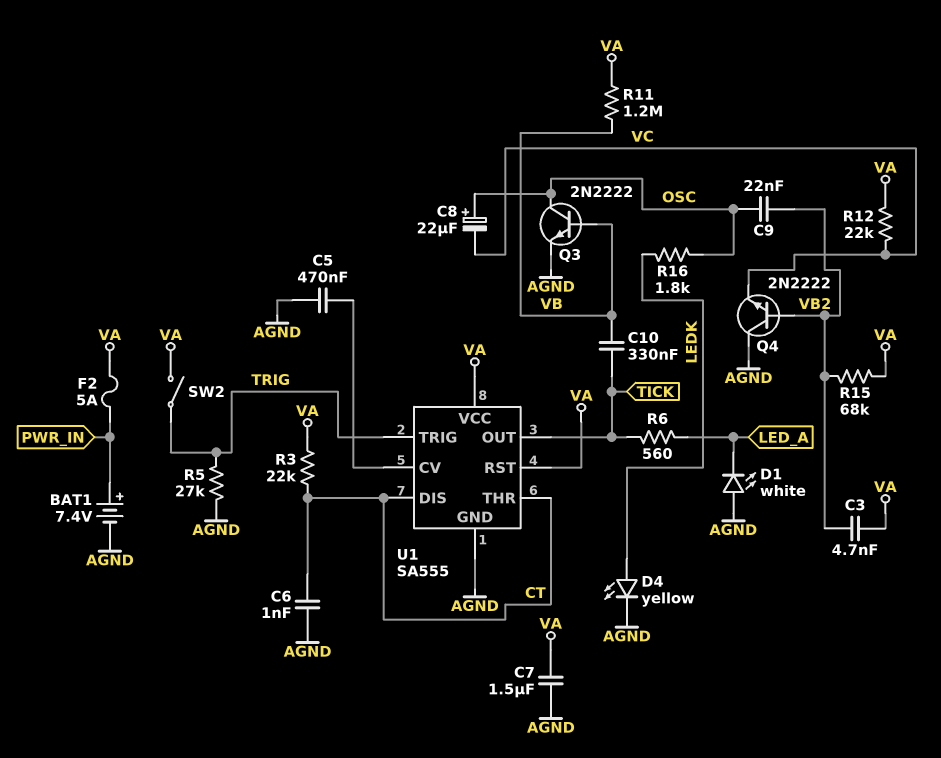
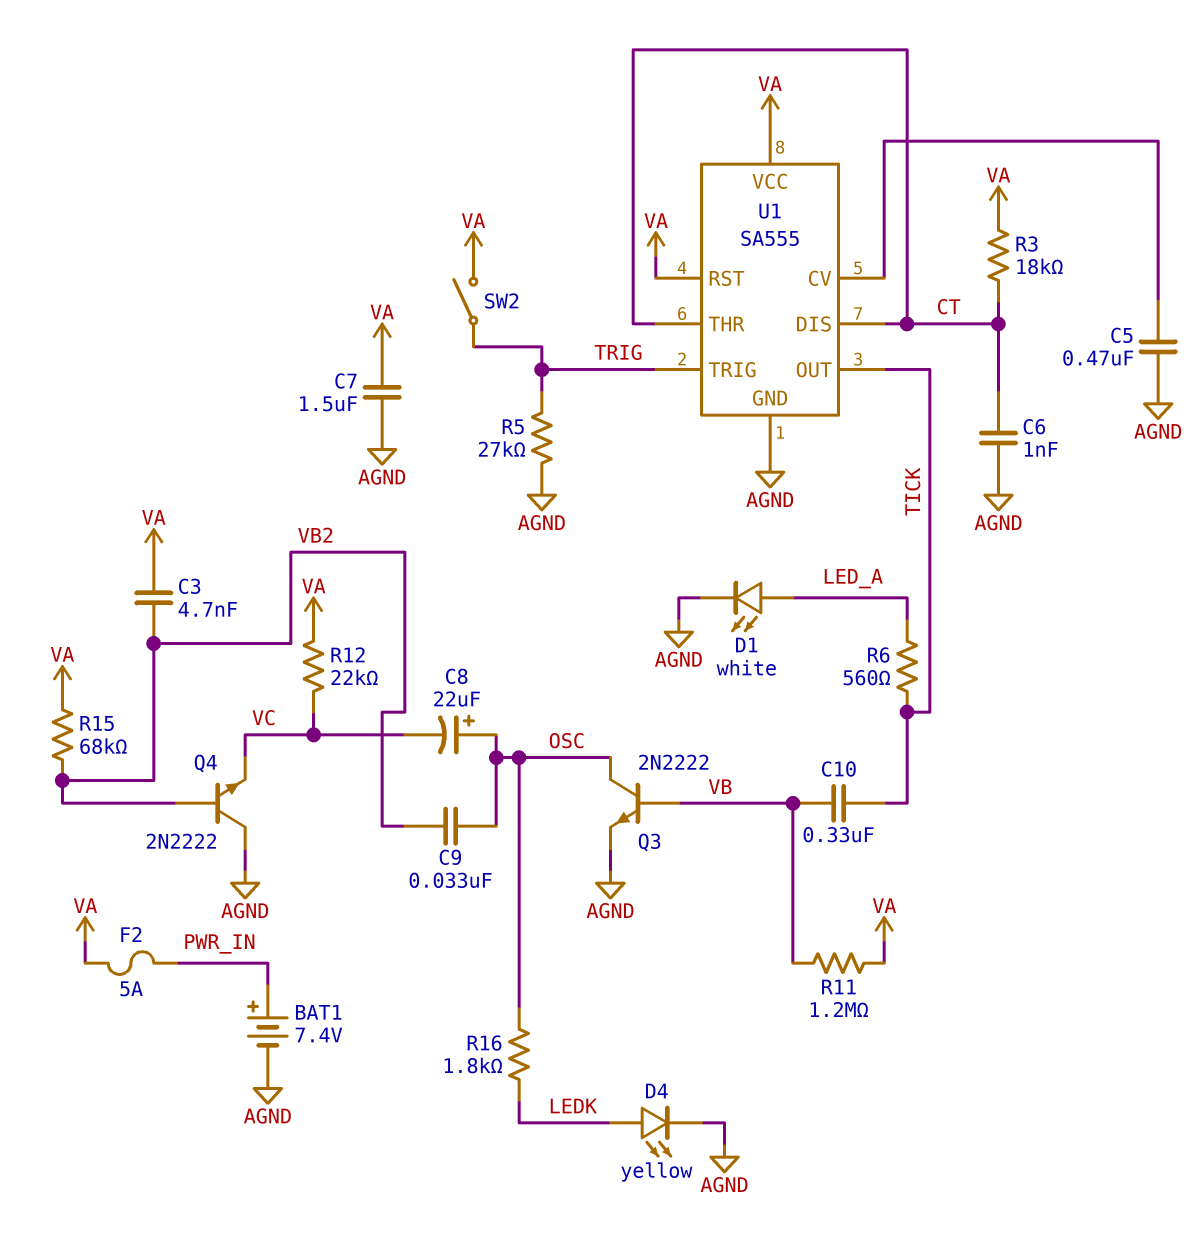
C9: 22nF (OSC, VB2) -> 33nF (OSC, VB2)
D1: LED white (A AGND, K LED_A) -> LED white (A LED_A, K AGND)
R3: 22k (CT, VA) -> 18k (CT, VA)

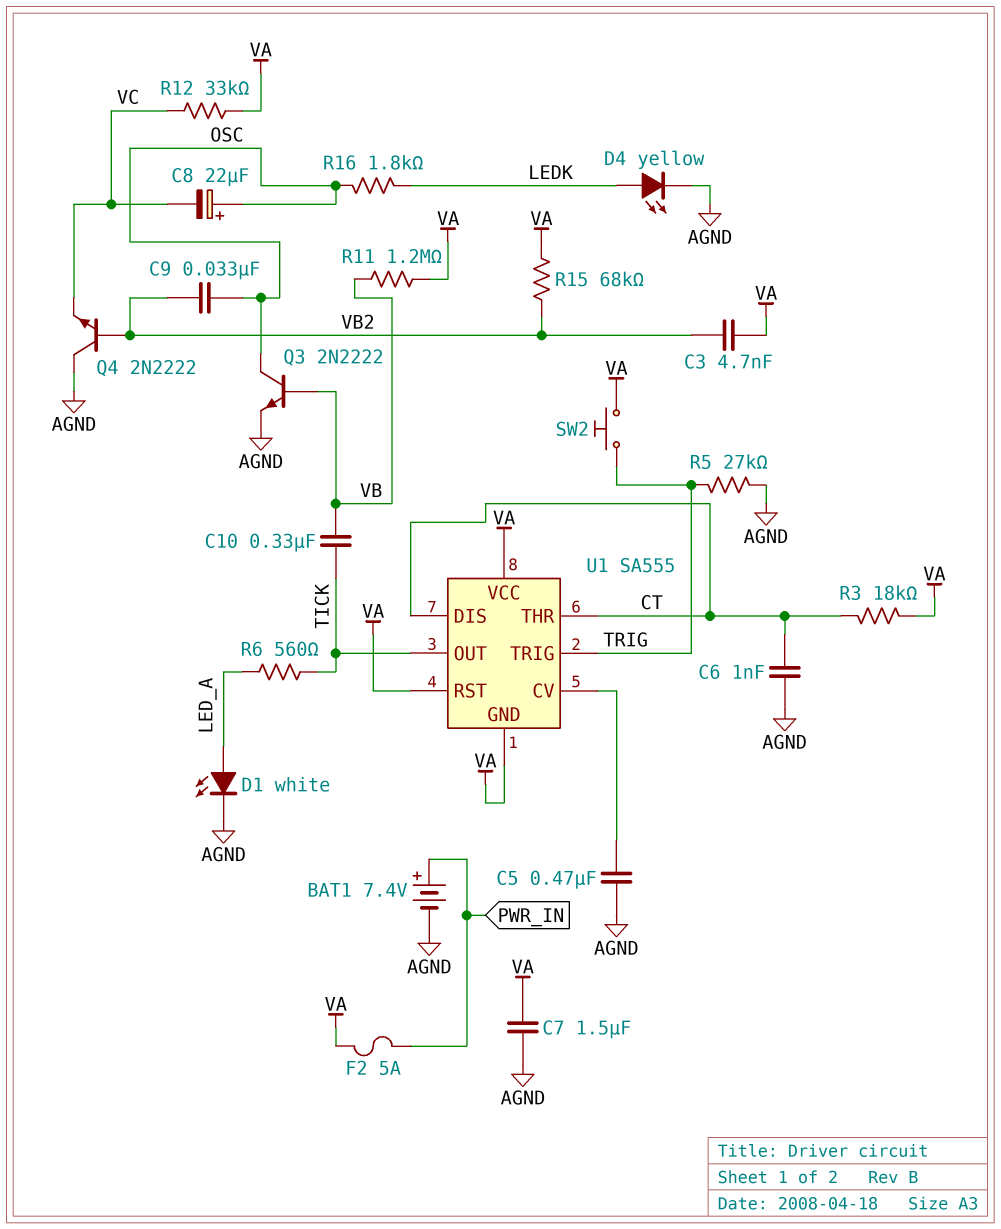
R12: 22k (VA, VC) -> 33k (VA, VC)
SW2: switch (TRIG, VA) -> button (TRIG, VA)
U1 pin GND: AGND -> VA

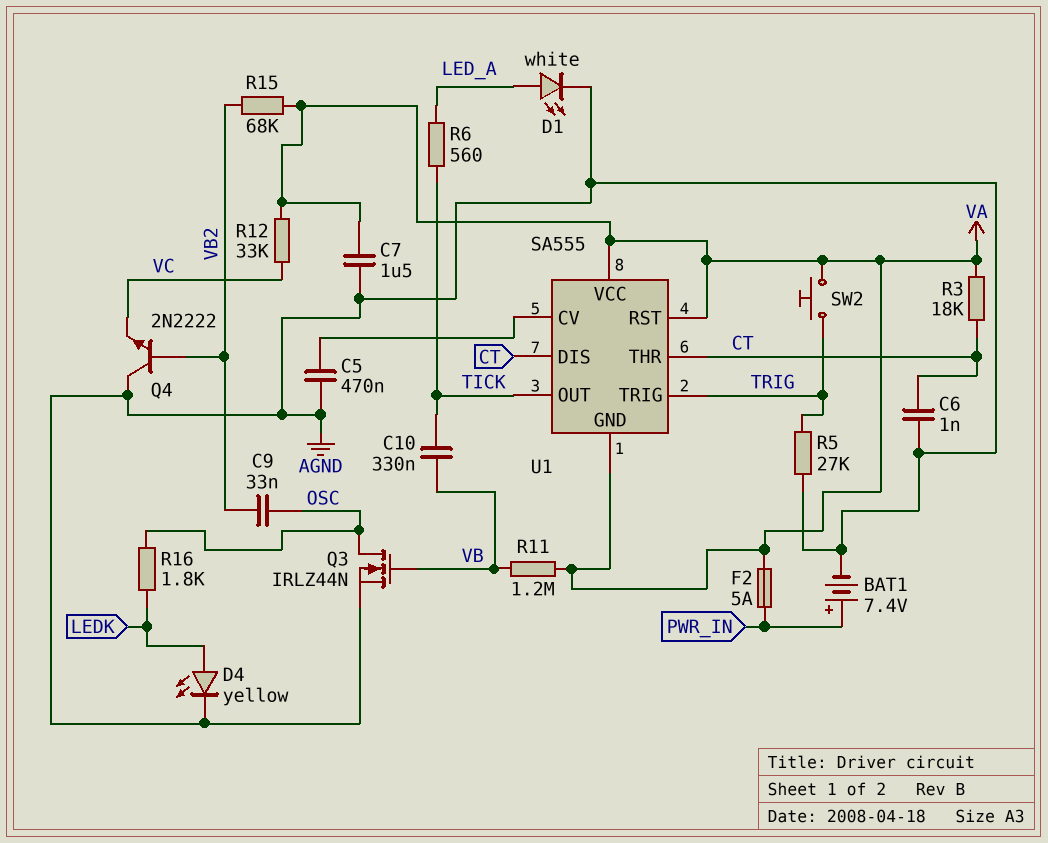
C3: 4.7nF (VA, VB2) -> none
C8: 22uF (plus OSC, minus VC) -> none
Q3: NPN 2N2222 (B VB, C OSC, E AGND) -> NMOS IRLZ44N (G VB, D OSC, S AGND)

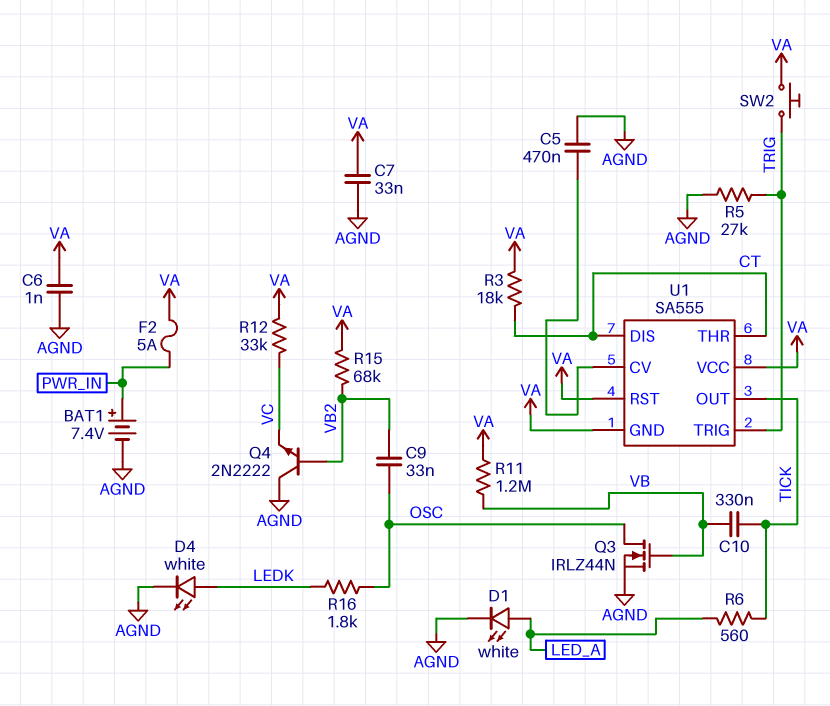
C6: 1nF (AGND, CT) -> 1nF (AGND, VA)
C7: 1.5uF (AGND, VA) -> 33nF (AGND, VA)
D4: LED yellow (A LEDK, K AGND) -> LED white (A LEDK, K AGND)

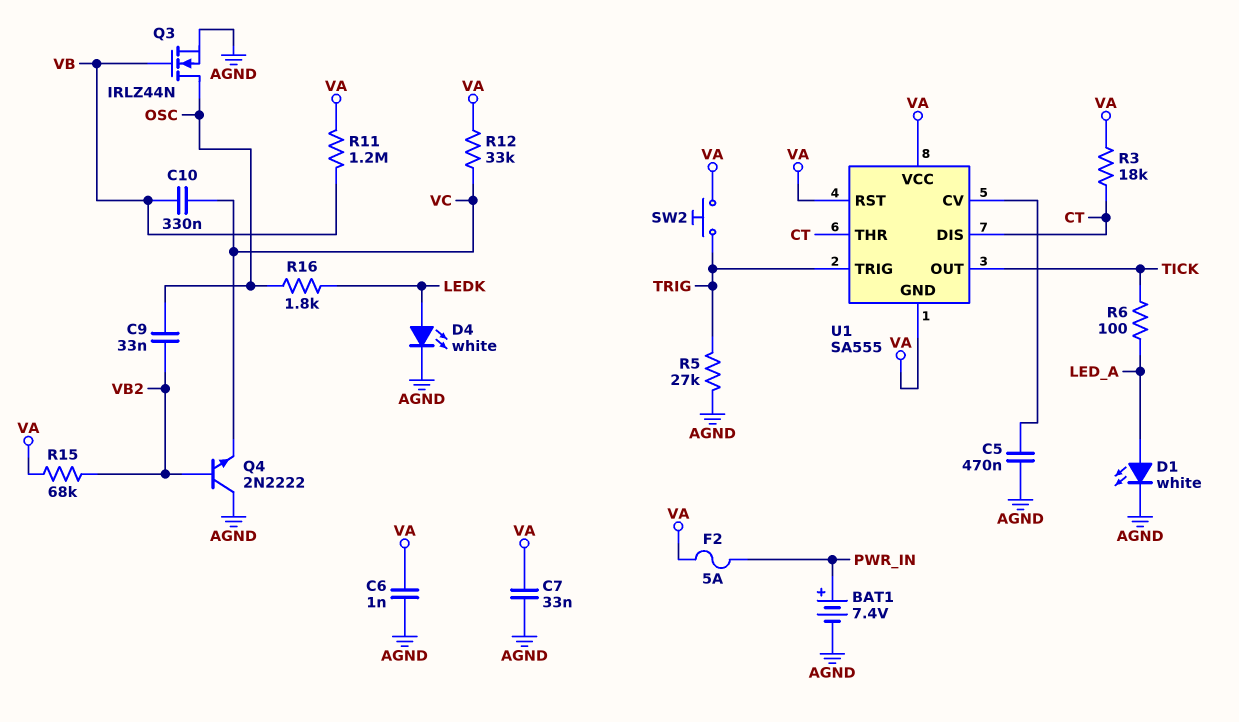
C10: 330nF (TICK, VB) -> 330nF (VB, VC)
R6: 560 (LED_A, TICK) -> 100 (LED_A, TICK)

